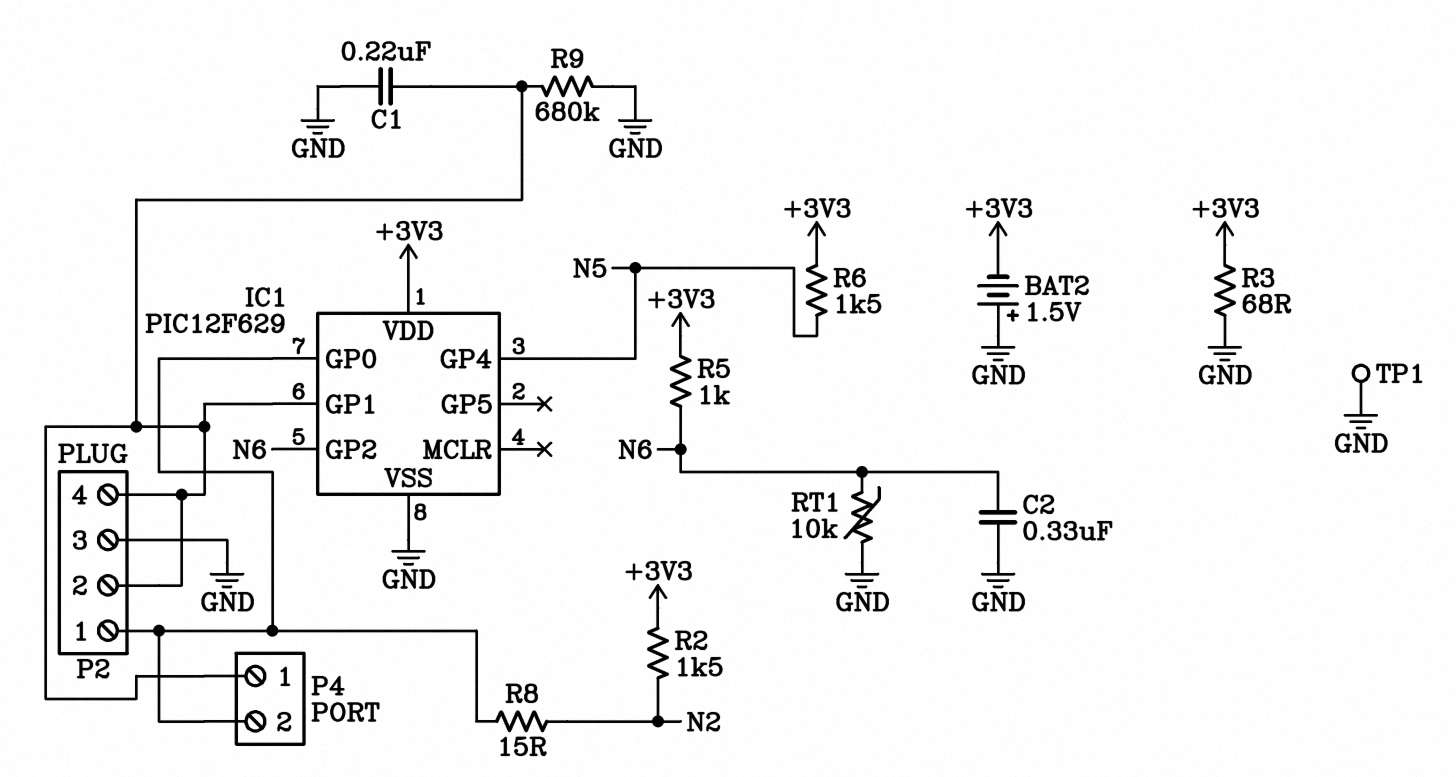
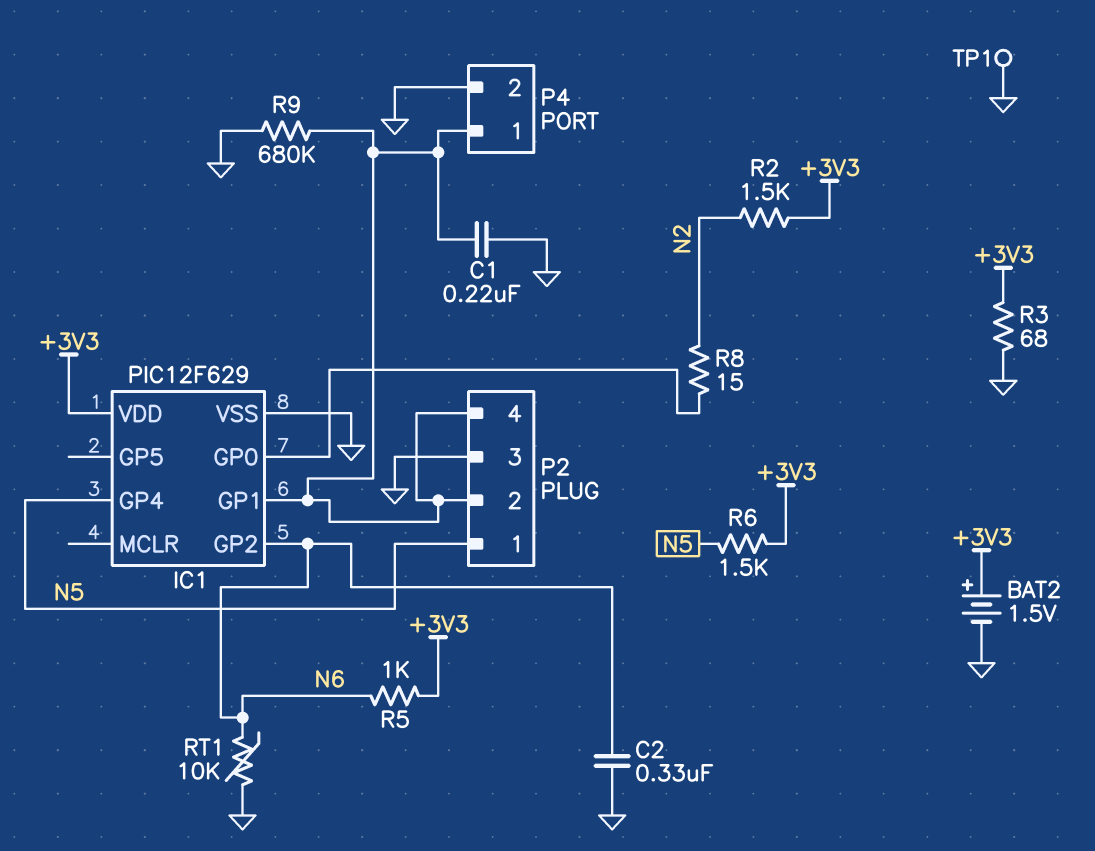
BAT2: 1.5V (plus GND, minus +3V3) -> 1.5V (plus +3V3, minus GND)
P2 pin 1: IC1/GP0 -> N5
P4 pin 2: IC1/GP0 -> GND

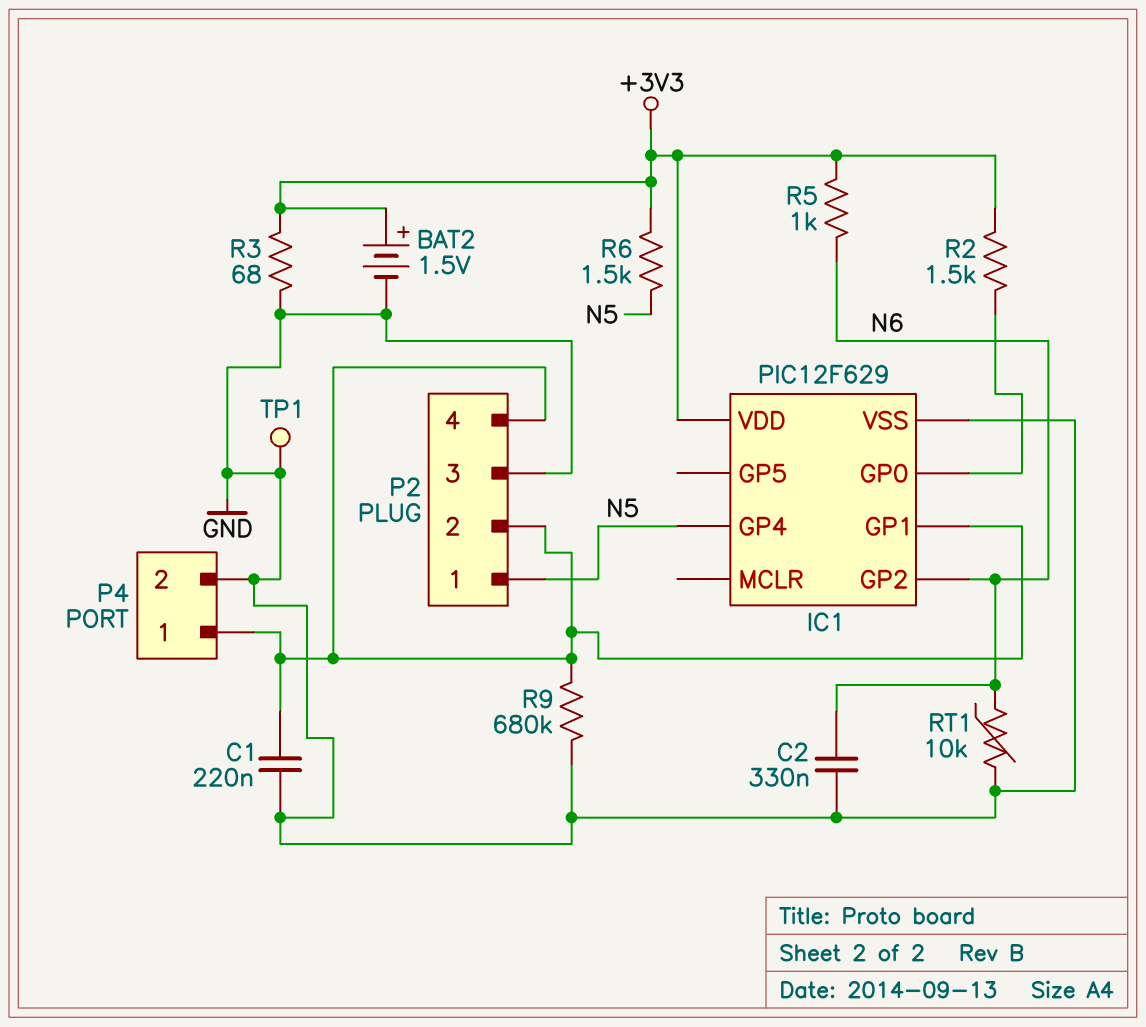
R2: 1.5k (+3V3, N2) -> 1.5k (+3V3, IC1/GP0)
R8: 15 (IC1/GP0, N2) -> none

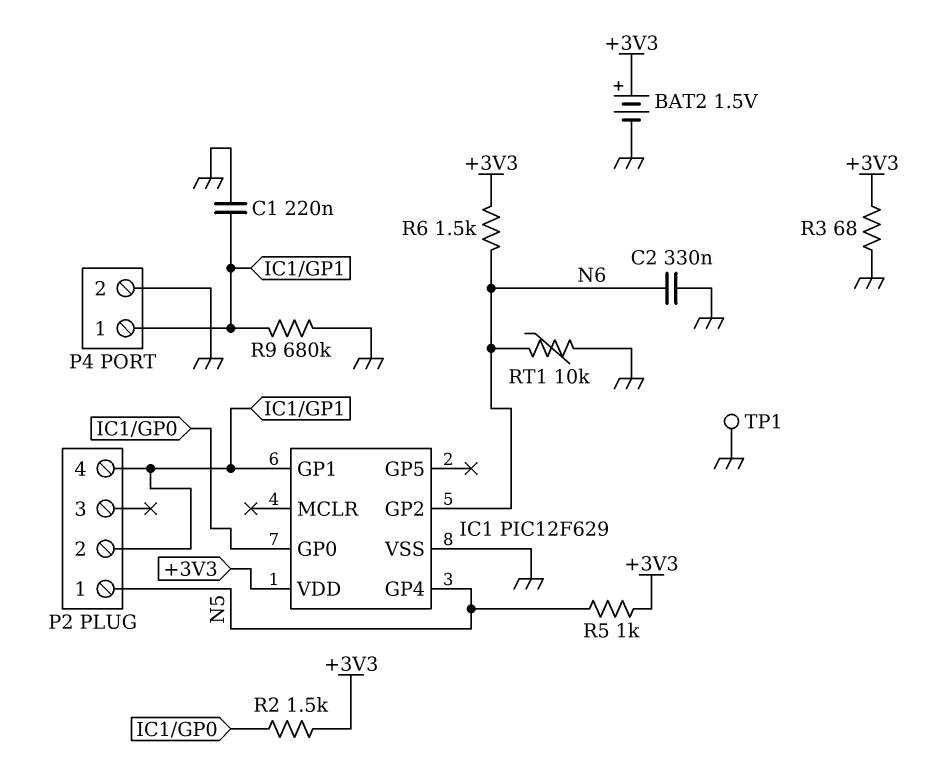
P2 pin 3: GND -> none
R5: 1k (+3V3, N6) -> 1k (+3V3, N5)
R6: 1.5k (+3V3, N5) -> 1.5k (+3V3, N6)

